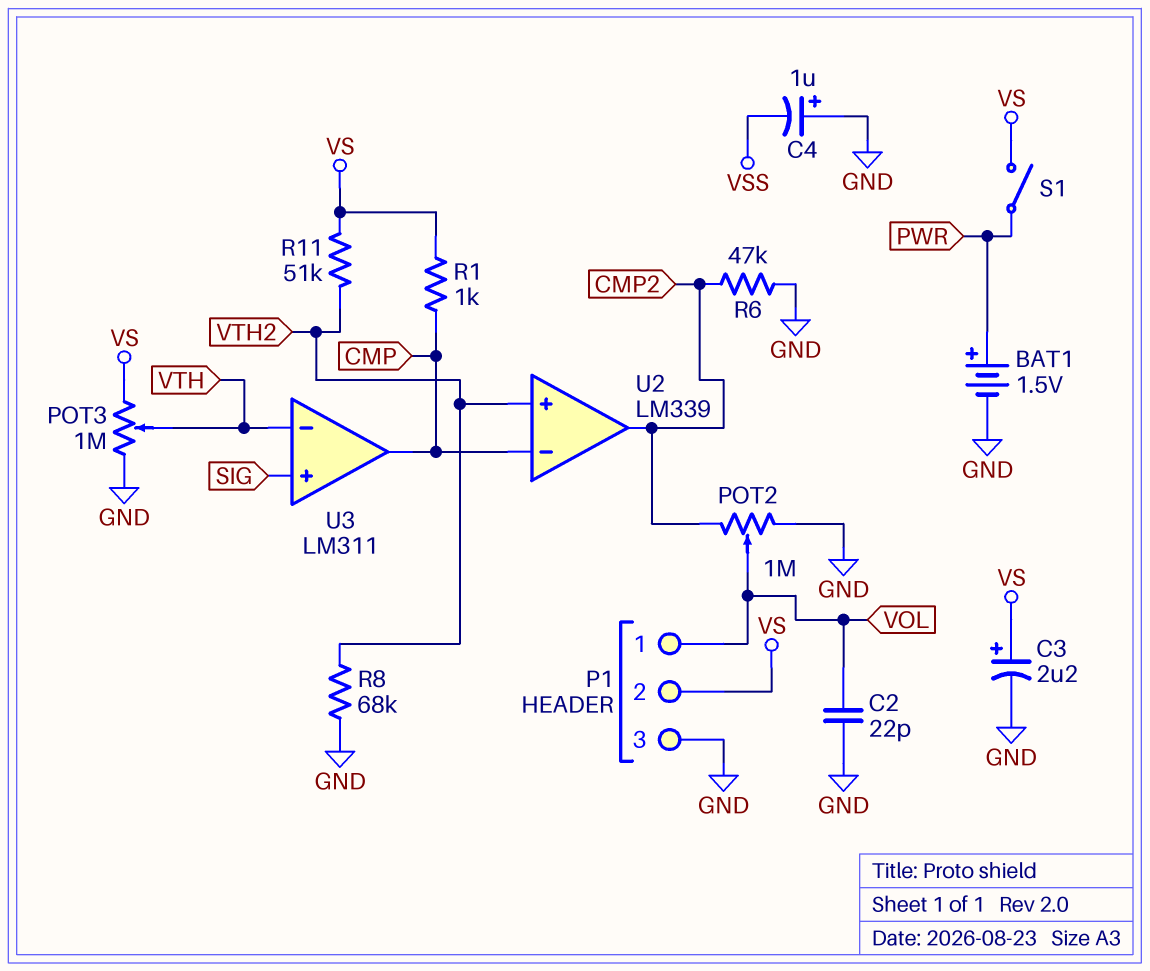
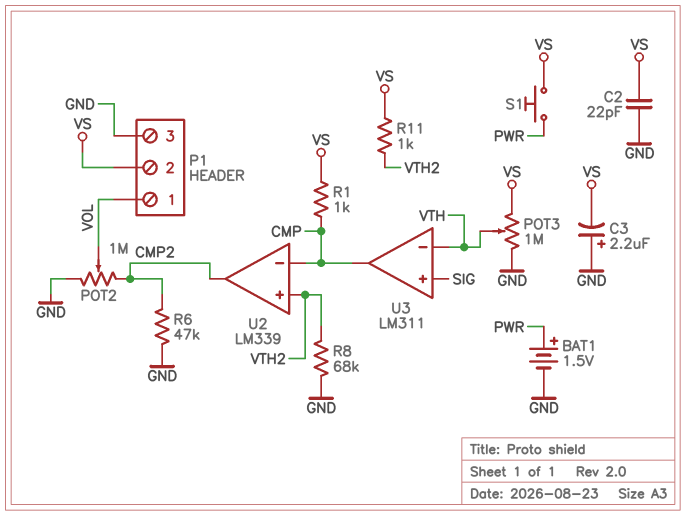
C2: 22pF (GND, VOL) -> 22pF (GND, VS)
C3: 2.2uF (plus VS, minus GND) -> 2.2uF (plus GND, minus VS)
C4: 1uF (plus GND, minus VSS) -> none
R11: 51k (VS, VTH2) -> 1k (VS, VTH2)
S1: switch (PWR, VS) -> button (PWR, VS)

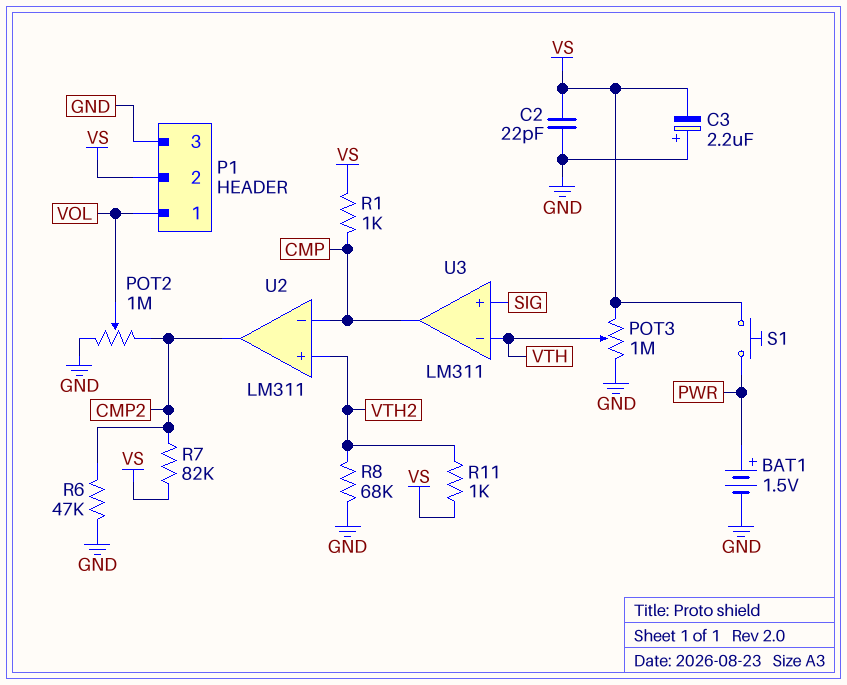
R7: none -> 82k (CMP2, VS)
U2: LM339 -> LM311

